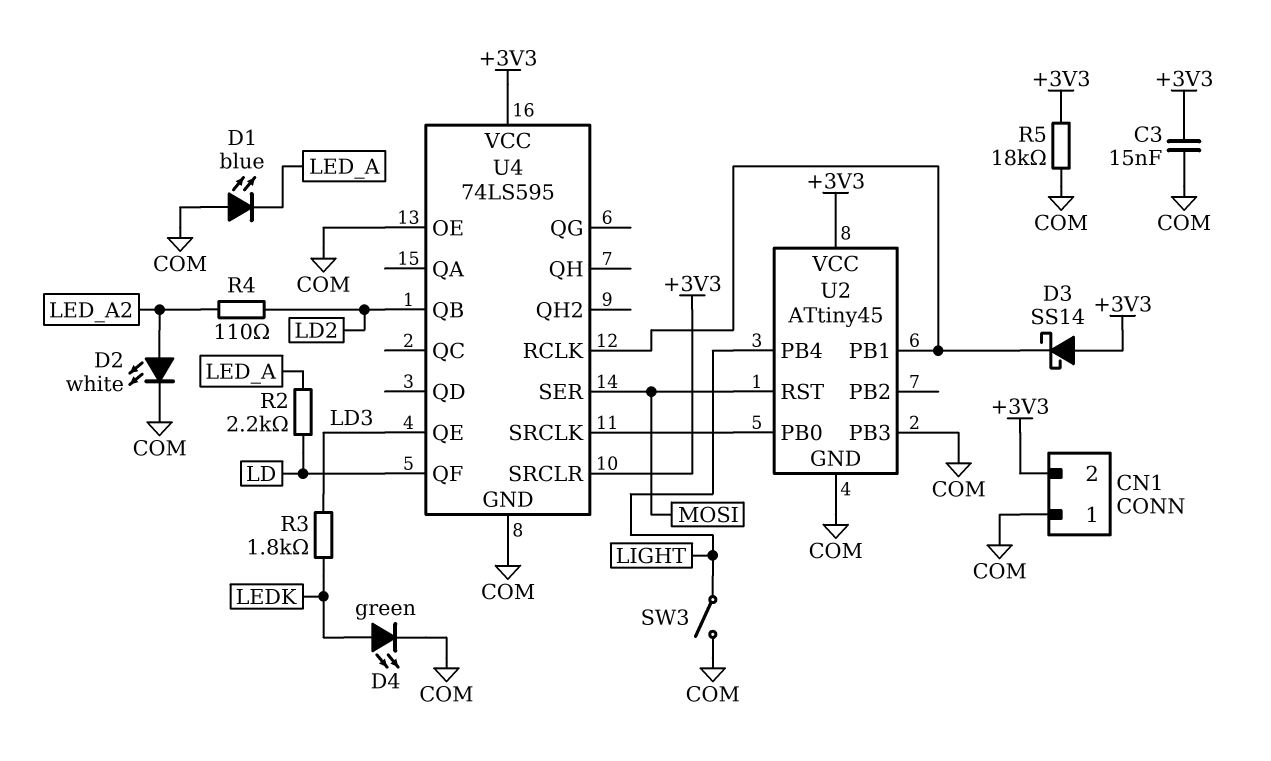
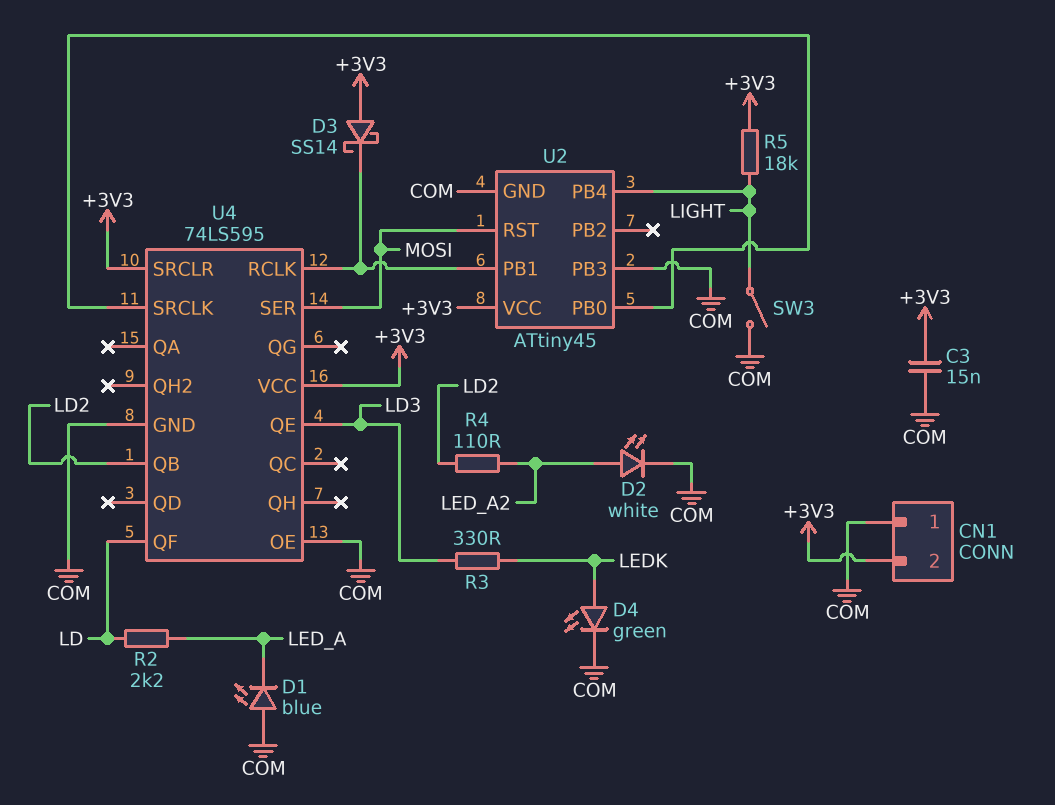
R3: 1.8k (LD3, LEDK) -> 330 (LD3, LEDK)
R5: 18k (+3V3, COM) -> 18k (+3V3, LIGHT)

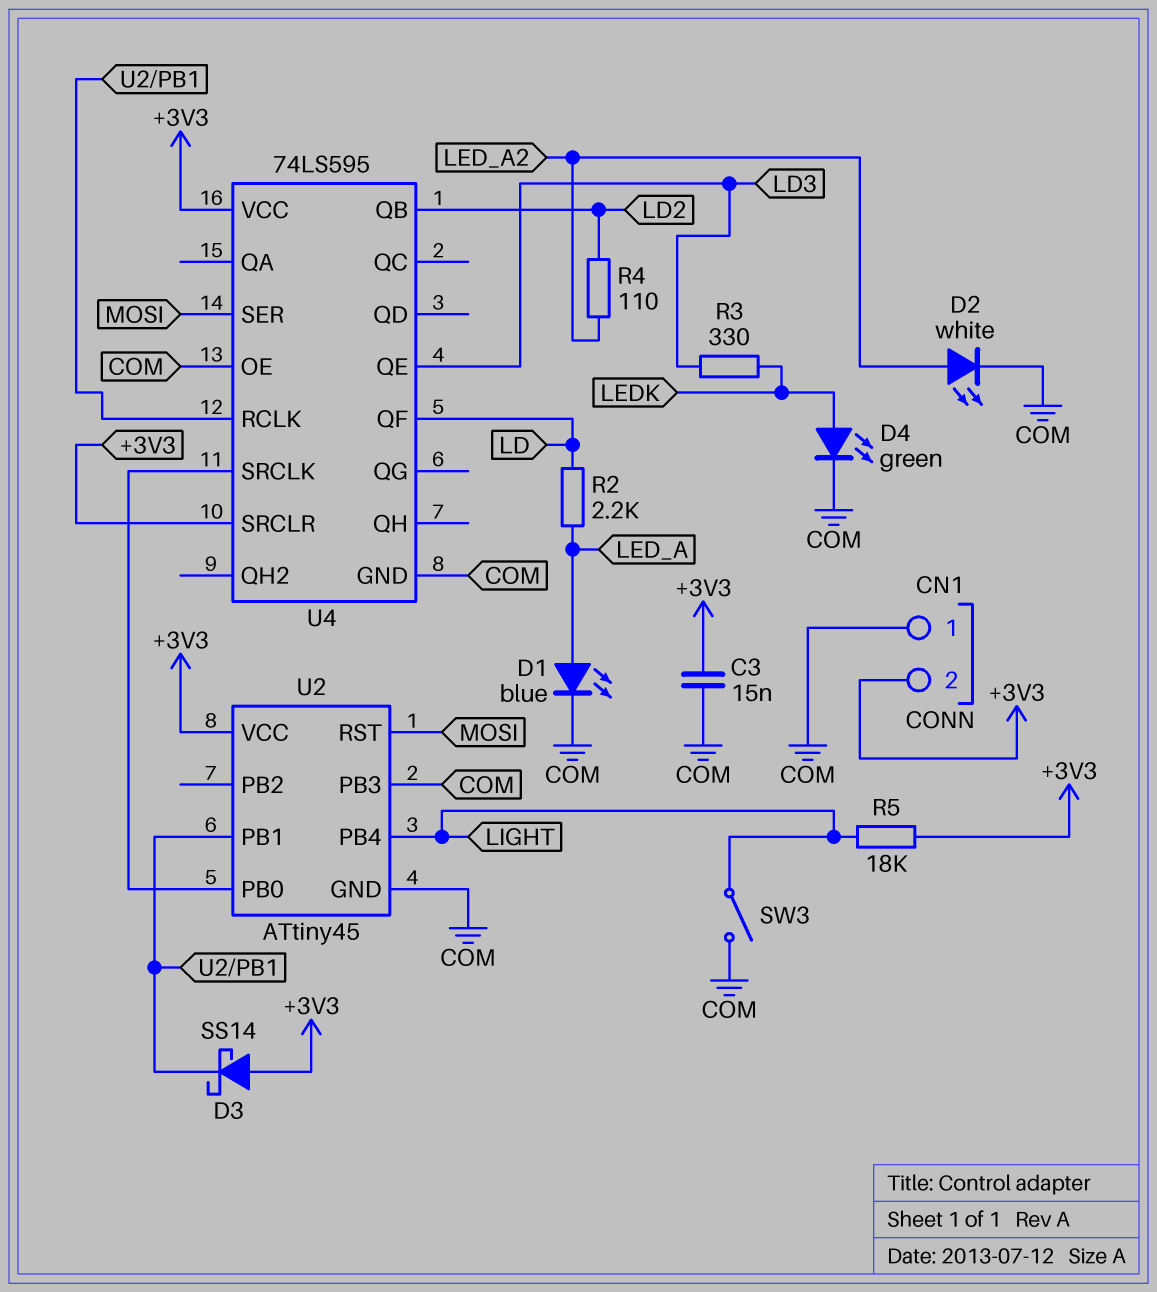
D1: LED blue (A COM, K LED_A) -> LED blue (A LED_A, K COM)

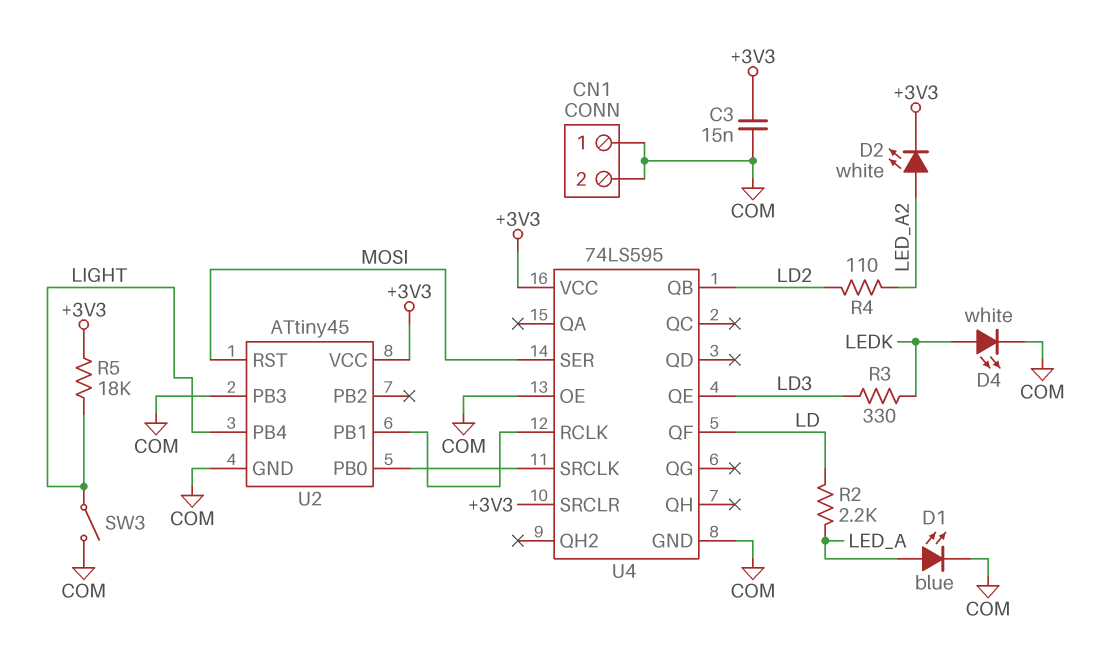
CN1 pin 2: +3V3 -> COM
D2: LED white (A LED_A2, K COM) -> LED white (A LED_A2, K +3V3)
D3: schottky SS14 (A +3V3, K U2/PB1) -> none
D4: LED green (A LEDK, K COM) -> LED white (A LEDK, K COM)

